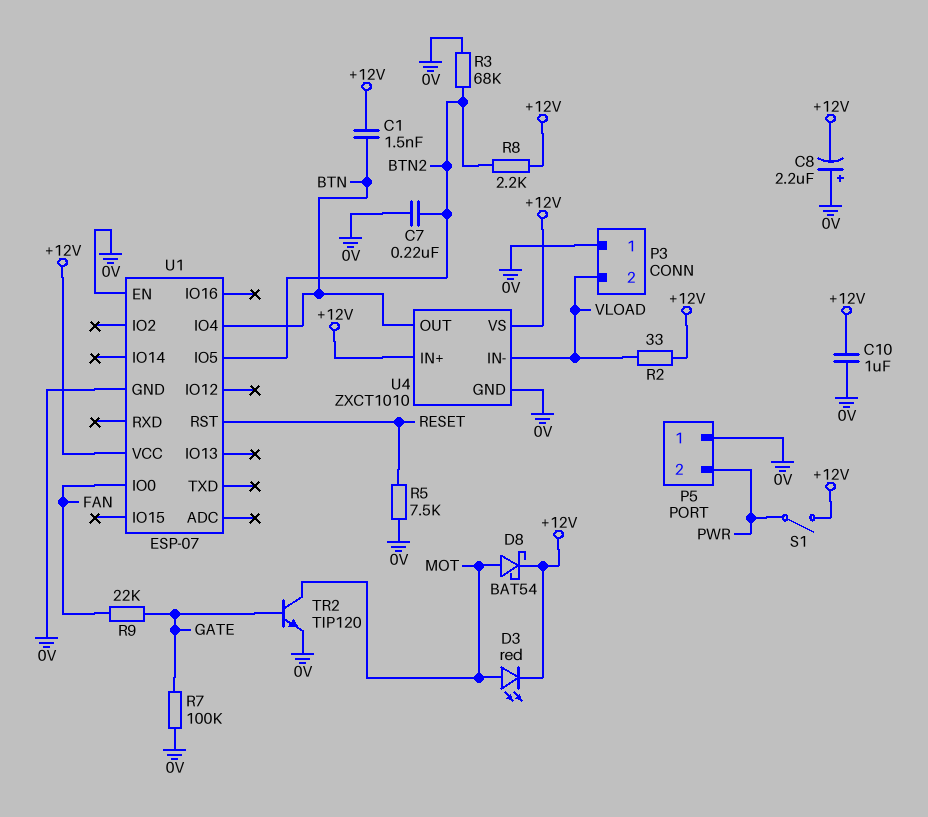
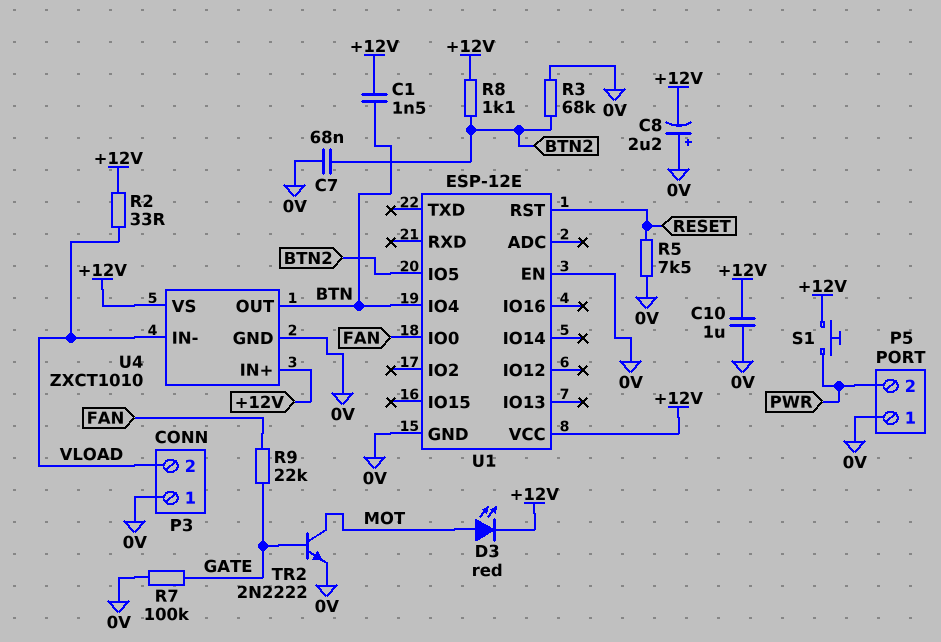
C7: 220nF (0V, BTN2) -> 68nF (0V, BTN2)
D8: schottky BAT54 (A MOT, K +12V) -> none
R8: 2.2k (+12V, BTN2) -> 1.1k (+12V, BTN2)
S1: switch (+12V, PWR) -> button (+12V, PWR)
TR2: NPN TIP120 (B GATE, C MOT, E 0V) -> NPN 2N2222 (B GATE, C MOT, E 0V)
U1: ESP-07 -> ESP-12E

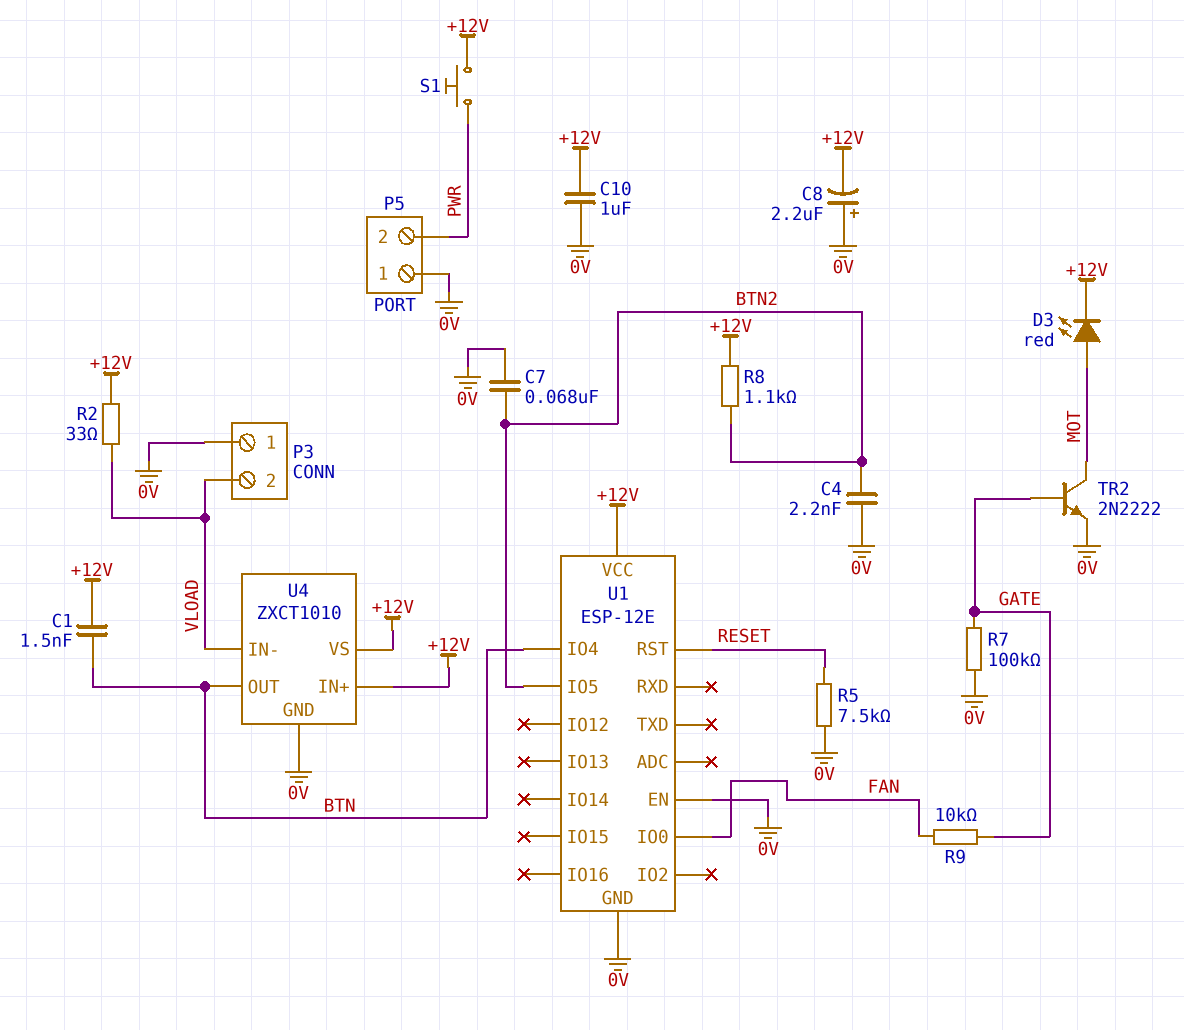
C4: none -> 2.2nF (0V, BTN2)
R3: 68k (0V, BTN2) -> none
R9: 22k (FAN, GATE) -> 10k (FAN, GATE)

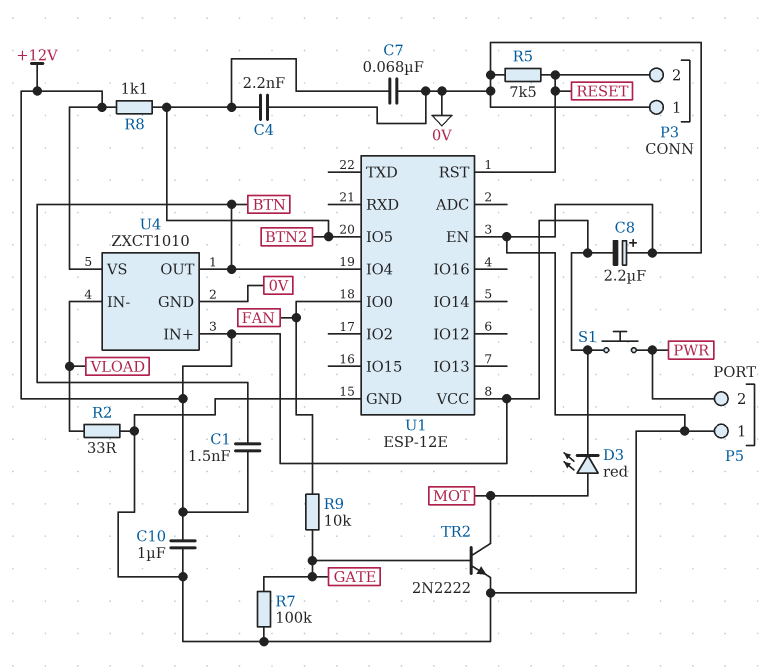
P3 pin 2: VLOAD -> RESET
R2: 33 (+12V, VLOAD) -> 33 (0V, VLOAD)

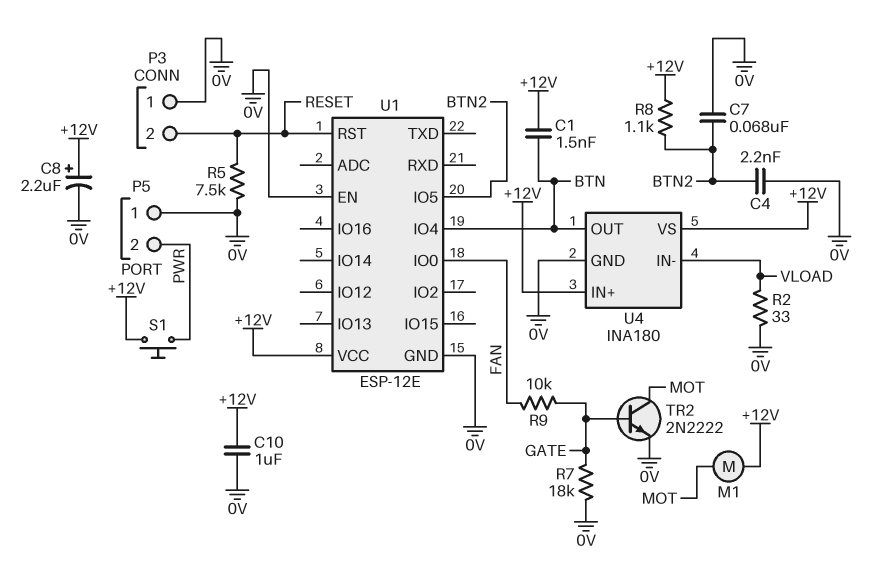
C8: 2.2uF (plus 0V, minus +12V) -> 2.2uF (plus +12V, minus 0V)
D3: LED red (A MOT, K +12V) -> none
M1: none -> motor (+12V, MOT)
R7: 100k (0V, GATE) -> 18k (0V, GATE)
U4: ZXCT1010 -> INA180

